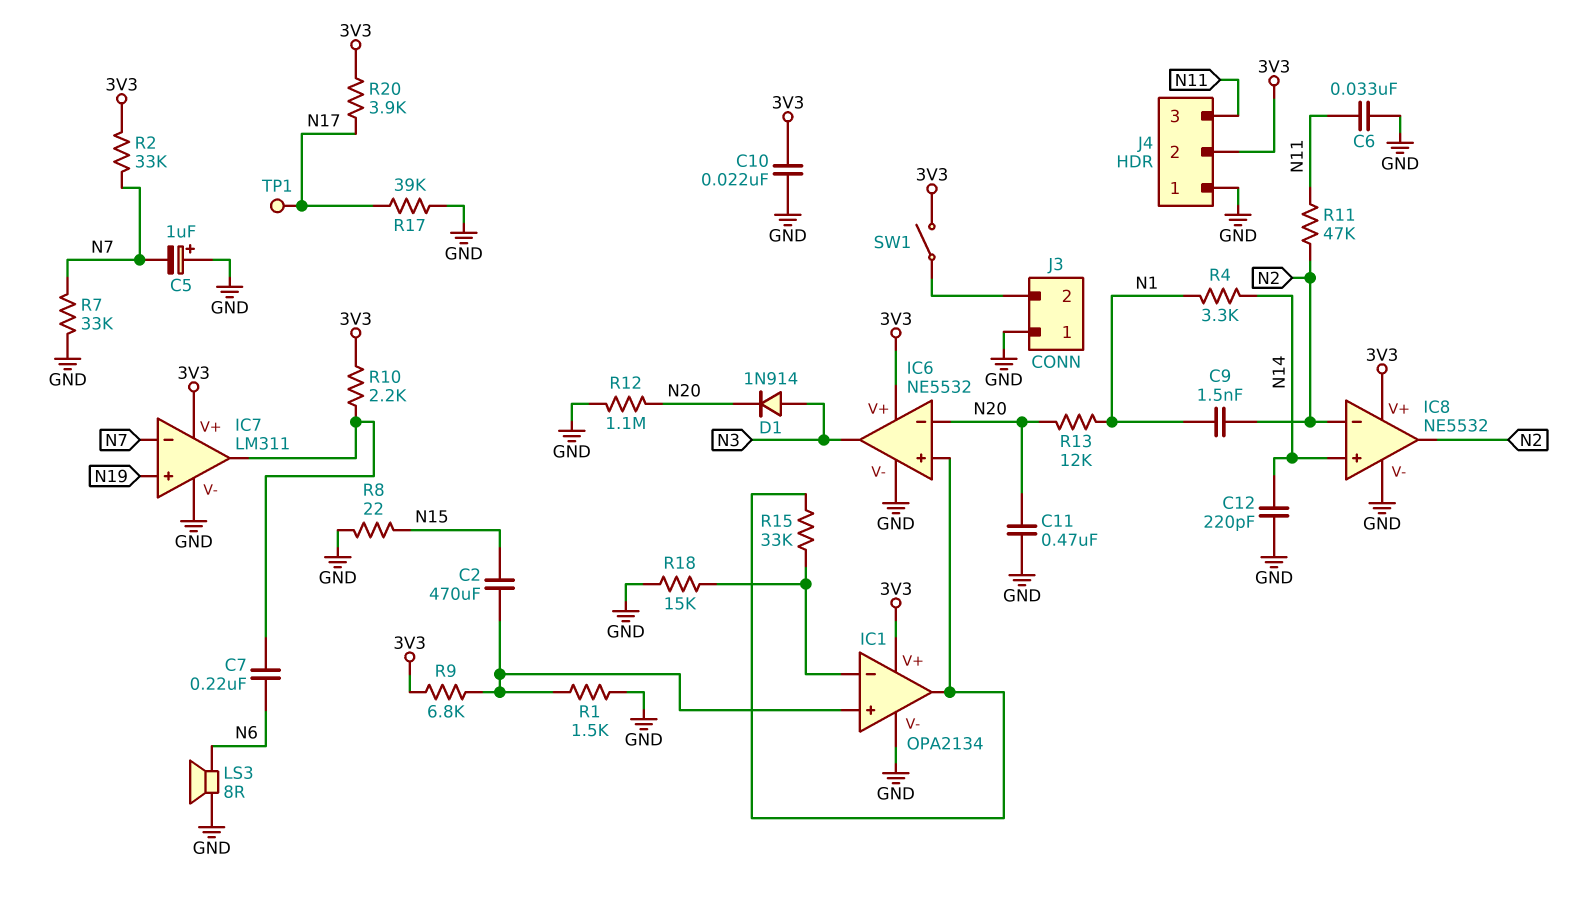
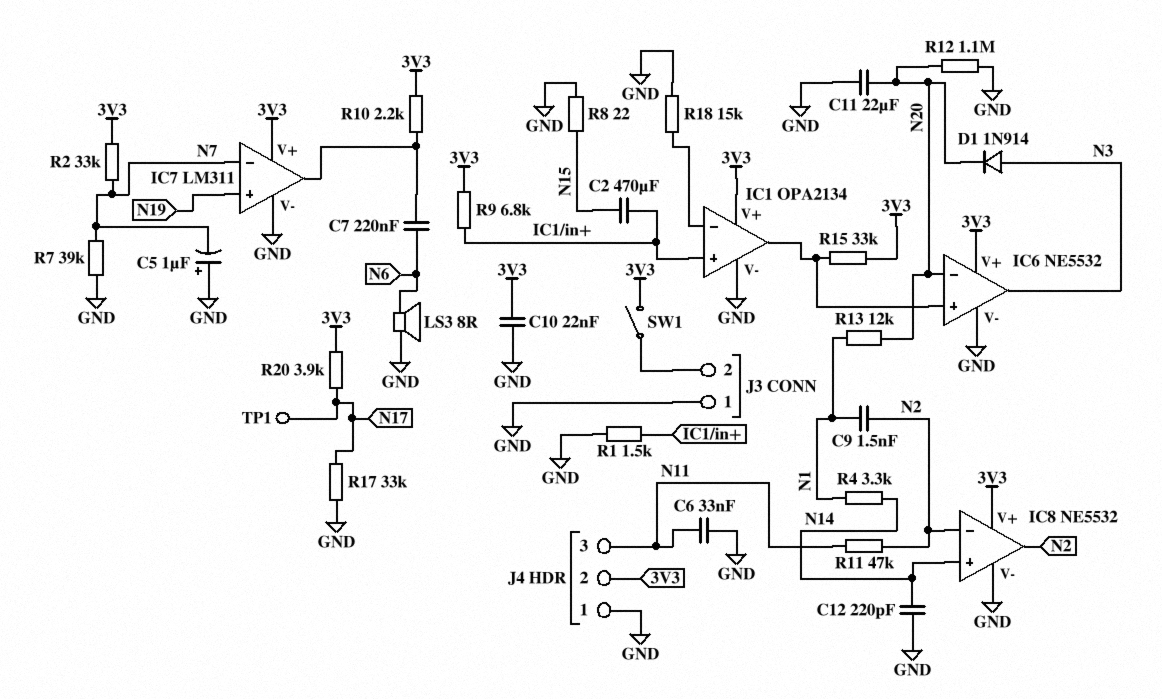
C11: 470nF (GND, N20) -> 22uF (GND, N20)
R7: 33k (GND, N7) -> 39k (GND, N7)
R15: 33k (IC1/in-, IC1/out) -> 33k (3V3, IC1/out)
R17: 39k (GND, N17) -> 33k (GND, N17)

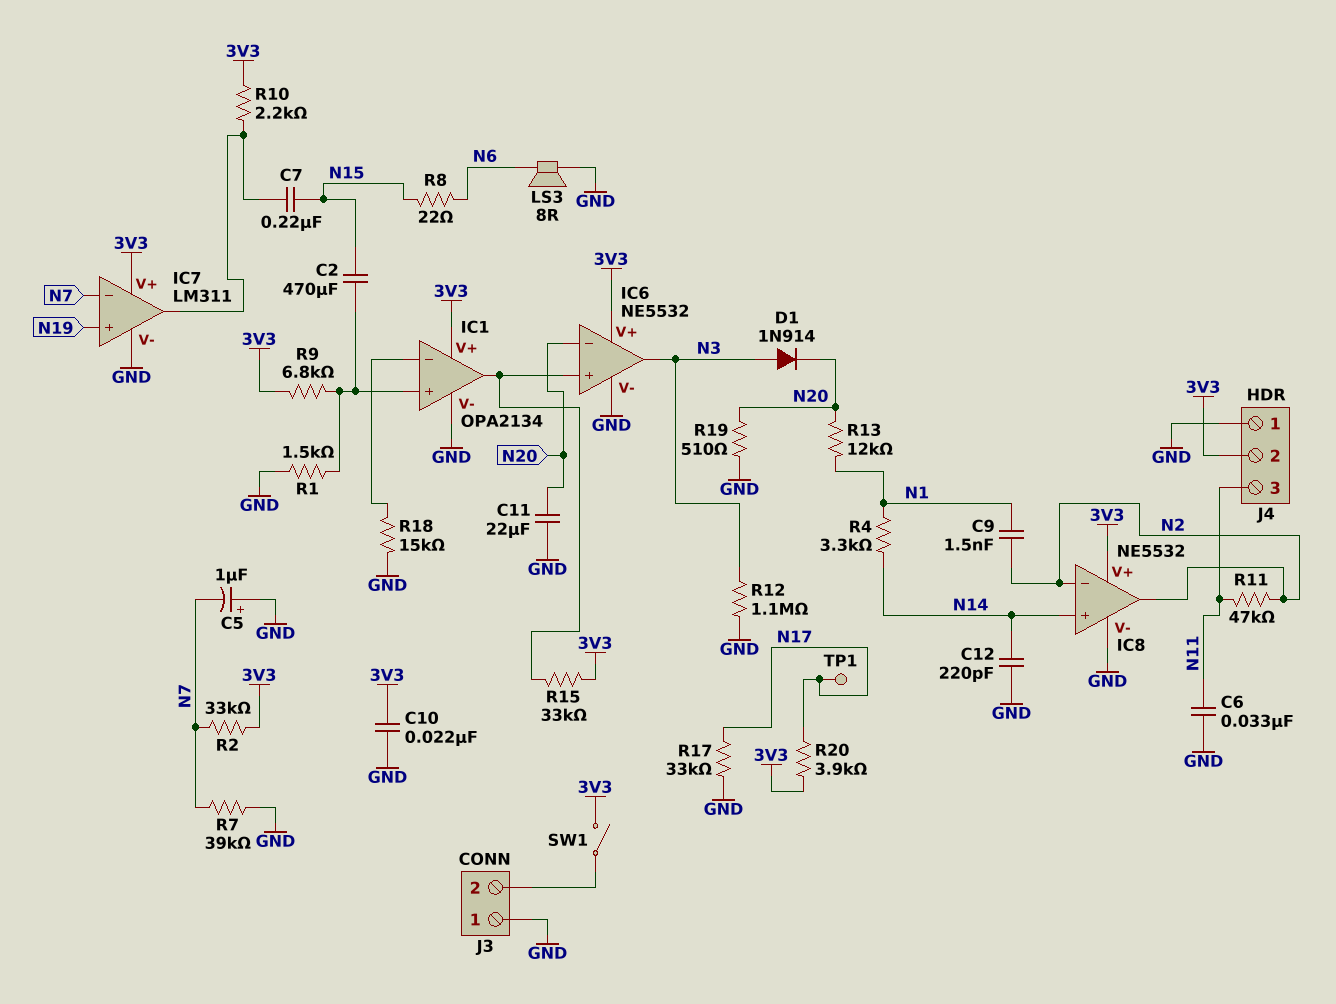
C7: 220nF (IC7/out, N6) -> 220nF (IC7/out, N15)
R8: 22 (GND, N15) -> 22 (N6, N15)
R12: 1.1M (GND, N20) -> 1.1M (GND, N3)
R19: none -> 510 (GND, N20)

